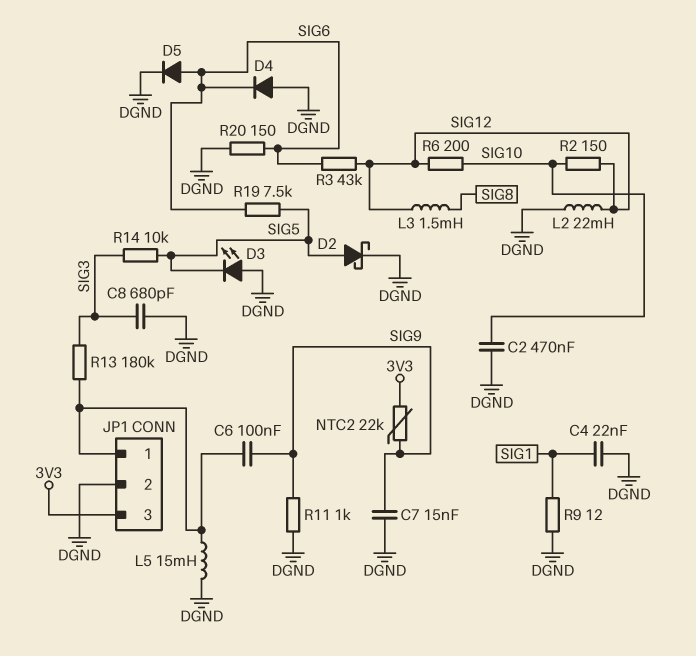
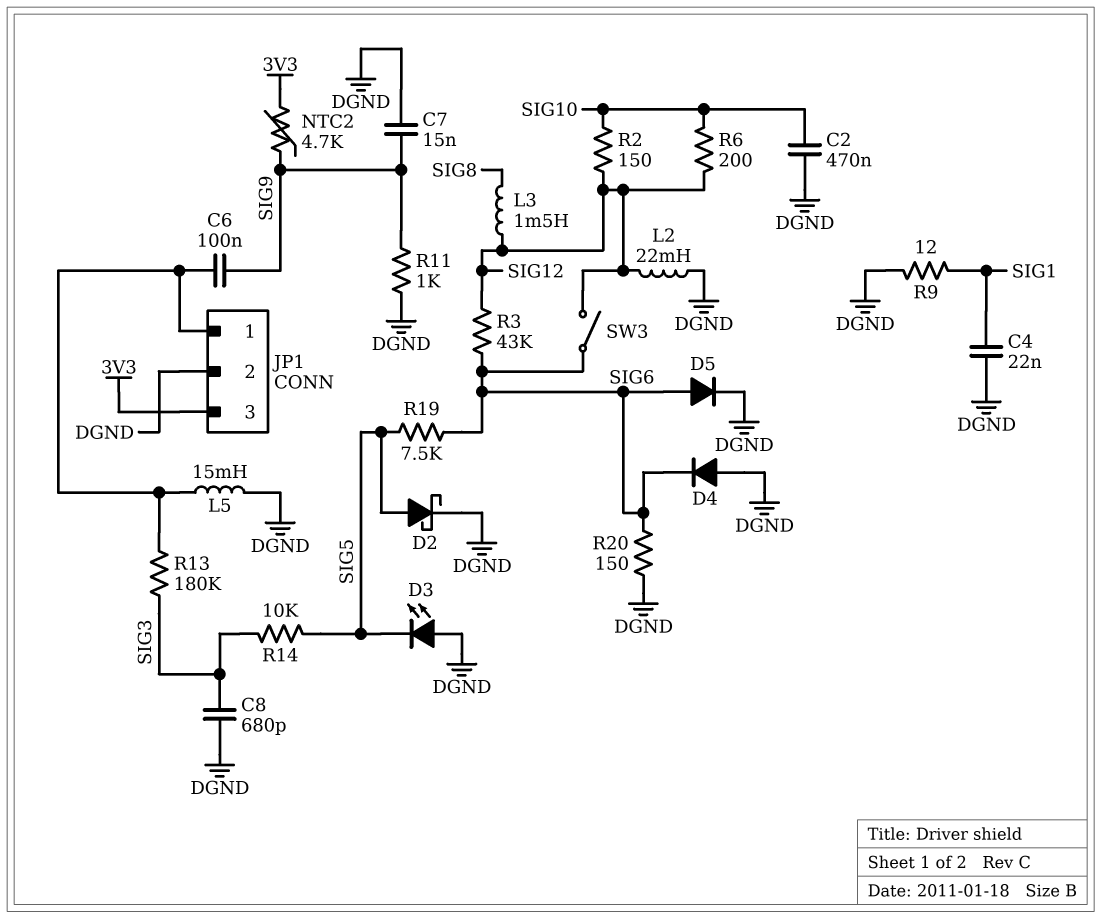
NTC2: 22k (3V3, SIG9) -> 4.7k (3V3, SIG9)
SW3: none -> switch (SIG6, SIG12)

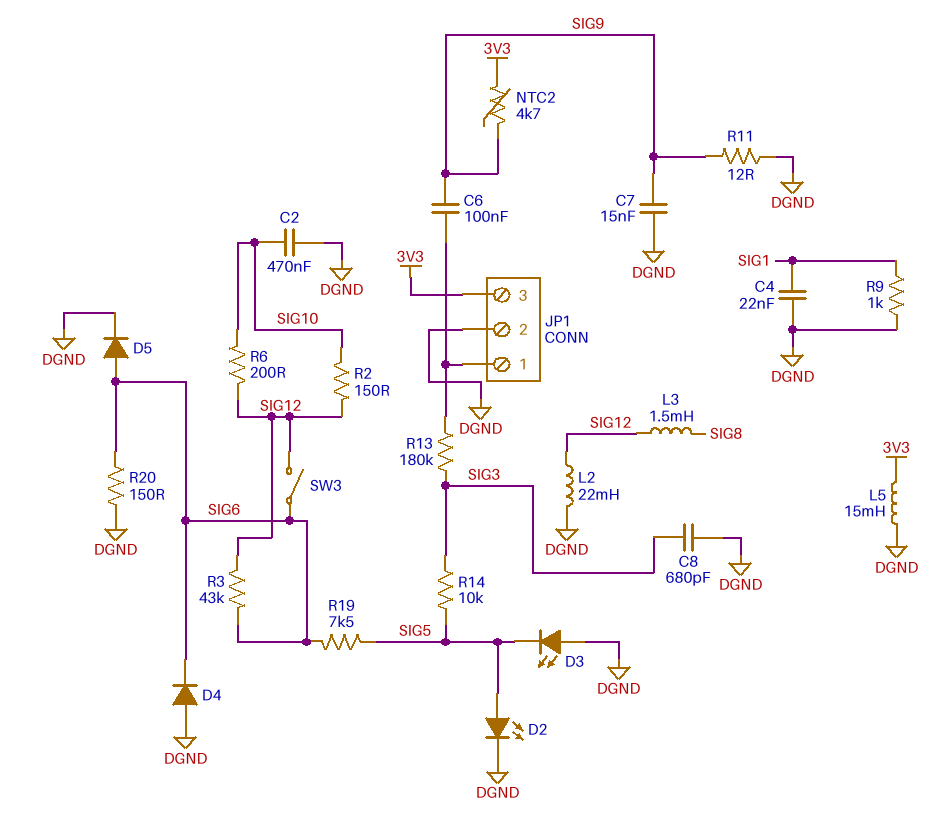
D2: schottky (A SIG5, K DGND) -> LED (A SIG5, K DGND)
L5: 15mH (DGND, JP1/1) -> 15mH (3V3, DGND)
R9: 12 (DGND, SIG1) -> 1k (DGND, SIG1)
R11: 1k (DGND, SIG9) -> 12 (DGND, SIG9)

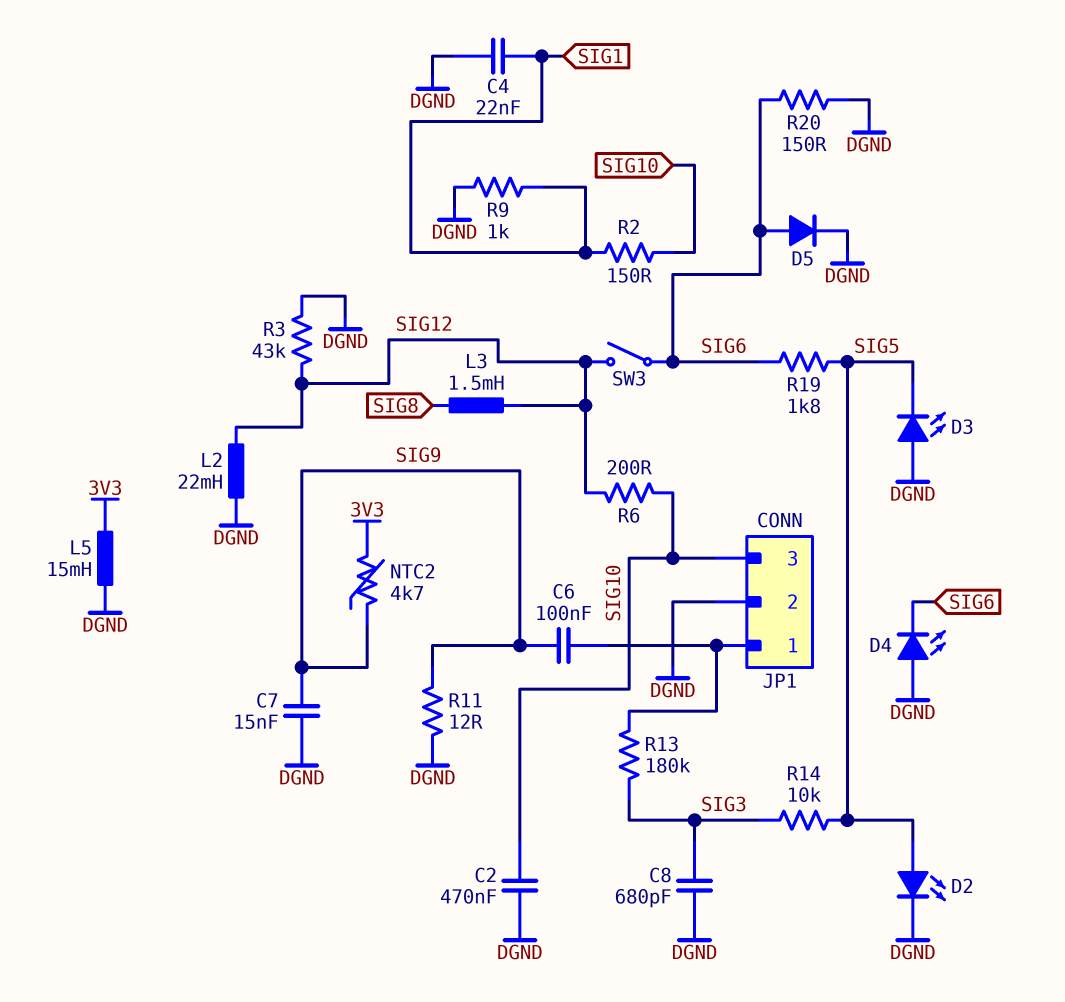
D4: diode (A DGND, K SIG6) -> LED (A DGND, K SIG6)
JP1 pin 3: 3V3 -> SIG10
R2: 150 (SIG10, SIG12) -> 150 (SIG1, SIG10)
R3: 43k (SIG6, SIG12) -> 43k (DGND, SIG12)
R19: 7.5k (SIG5, SIG6) -> 1.8k (SIG5, SIG6)

